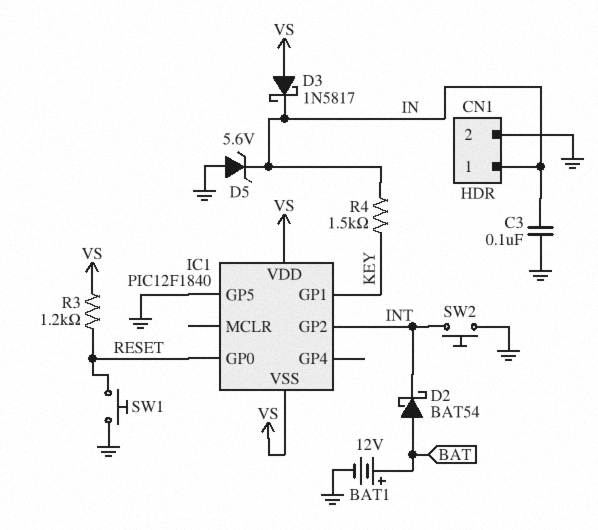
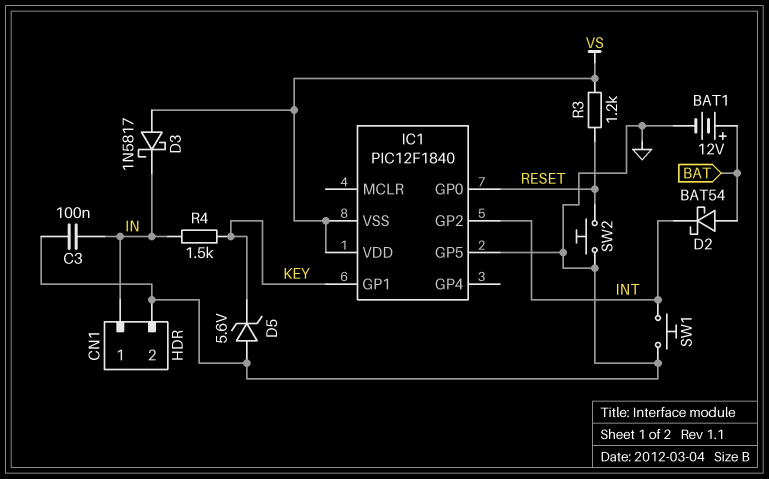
D5: zener 5.6V (A GND, K IN) -> zener 5.6V (A GND, K KEY)
SW1: button (GND, RESET) -> button (GND, INT)
SW2: button (GND, INT) -> button (GND, RESET)

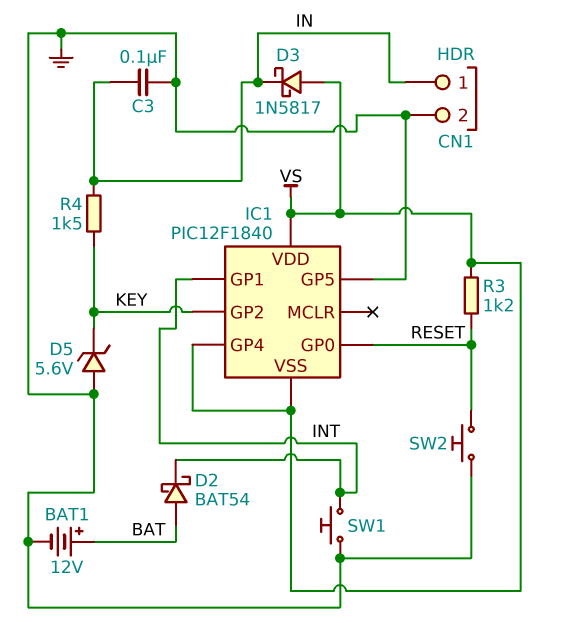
IC1 pin GP1: KEY -> INT
IC1 pin GP2: INT -> KEY
IC1 pin GP4: none -> VS

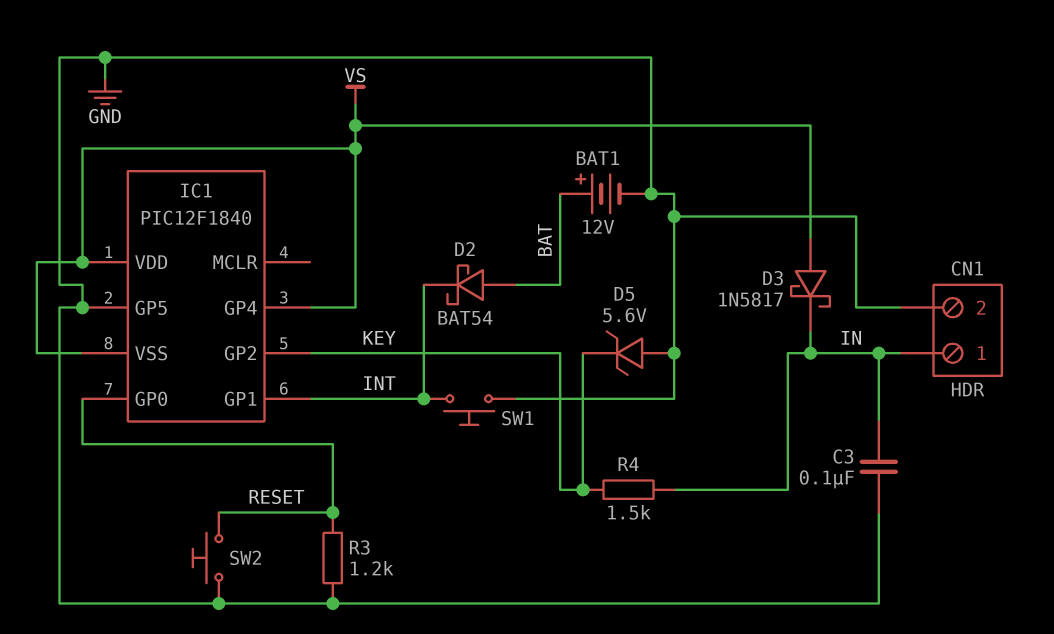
R3: 1.2k (RESET, VS) -> 1.2k (GND, RESET)

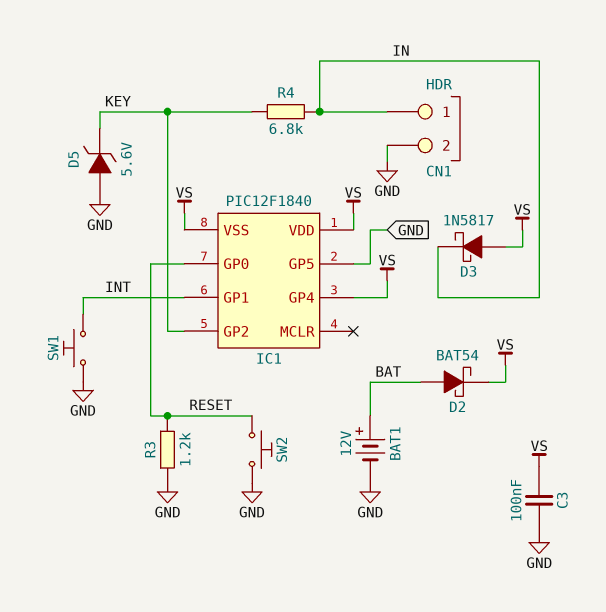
C3: 100nF (GND, IN) -> 100nF (GND, VS)
D2: schottky BAT54 (A BAT, K INT) -> schottky BAT54 (A BAT, K VS)
R4: 1.5k (IN, KEY) -> 6.8k (IN, KEY)

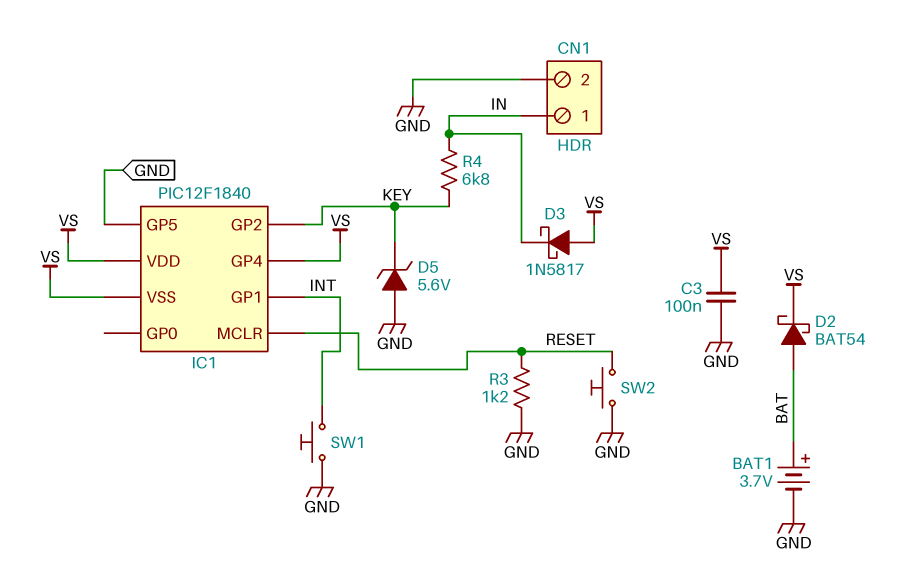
BAT1: 12V (plus BAT, minus GND) -> 3.7V (plus BAT, minus GND)
IC1 pin GP0: RESET -> none
IC1 pin MCLR: none -> RESET

